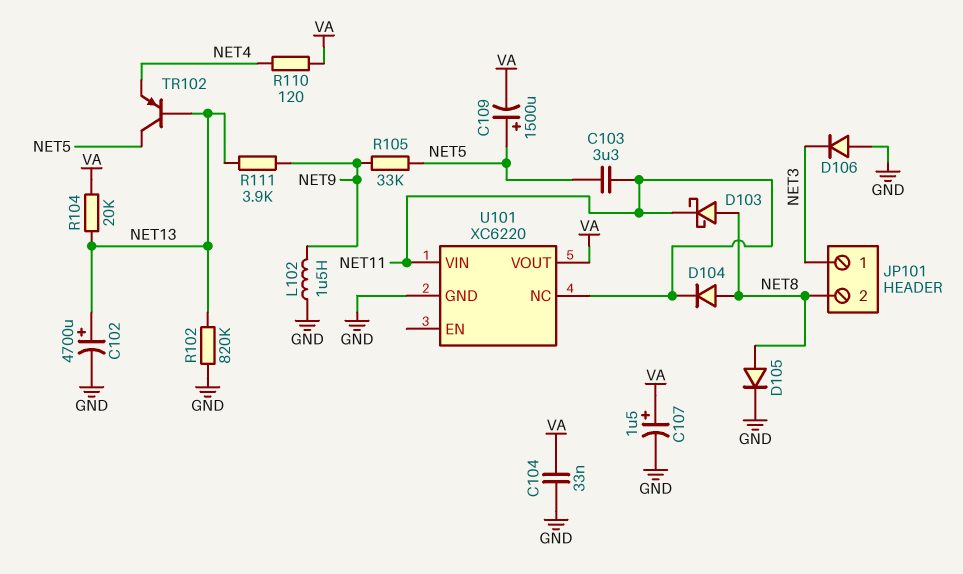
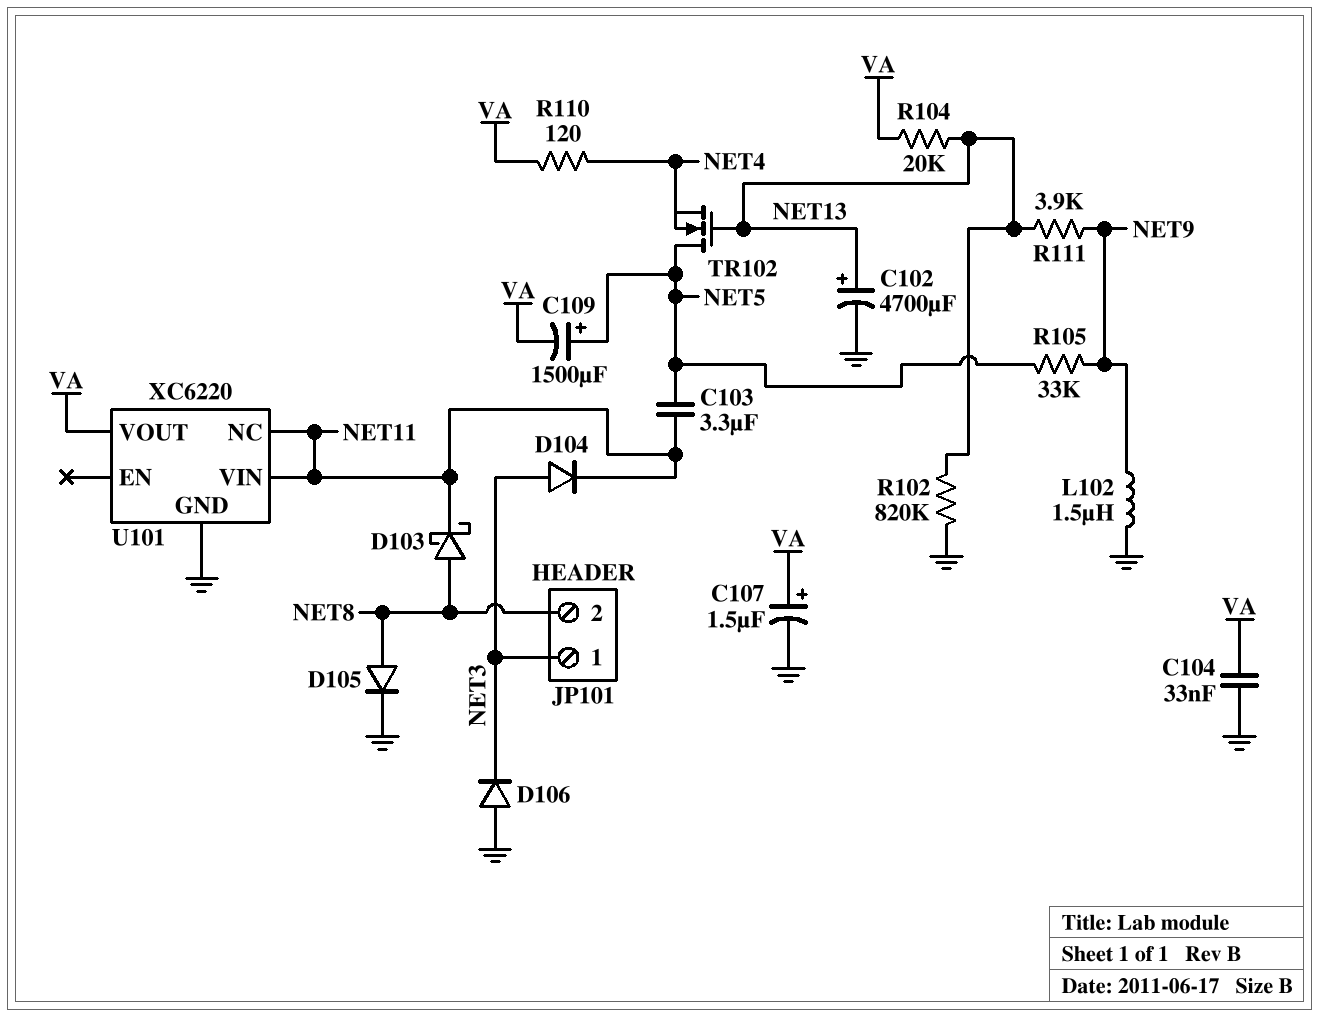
D104: diode (A NET8, K NET11) -> diode (A NET3, K NET11)
TR102: PNP (B NET13, C NET5, E NET4) -> NMOS (G NET13, D NET5, S NET4)

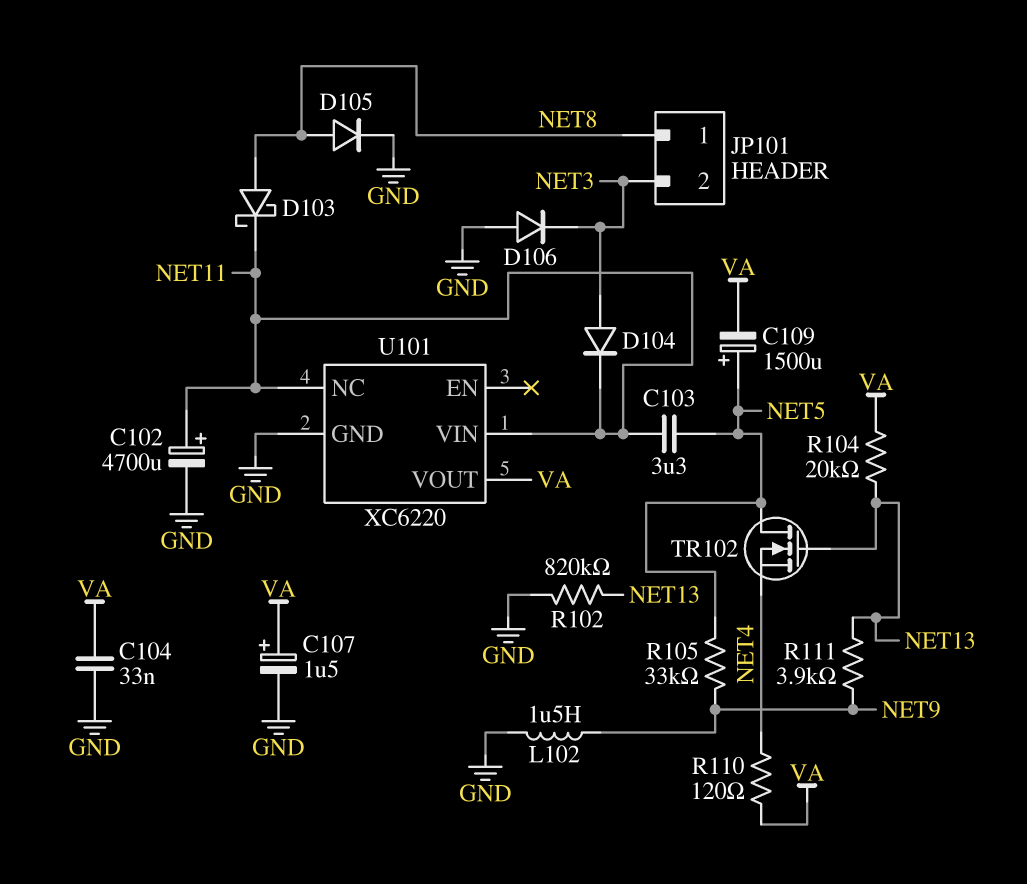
C102: 4700uF (plus NET13, minus GND) -> 4700uF (plus NET11, minus GND)
JP101 pin 1: NET3 -> NET8
JP101 pin 2: NET8 -> NET3

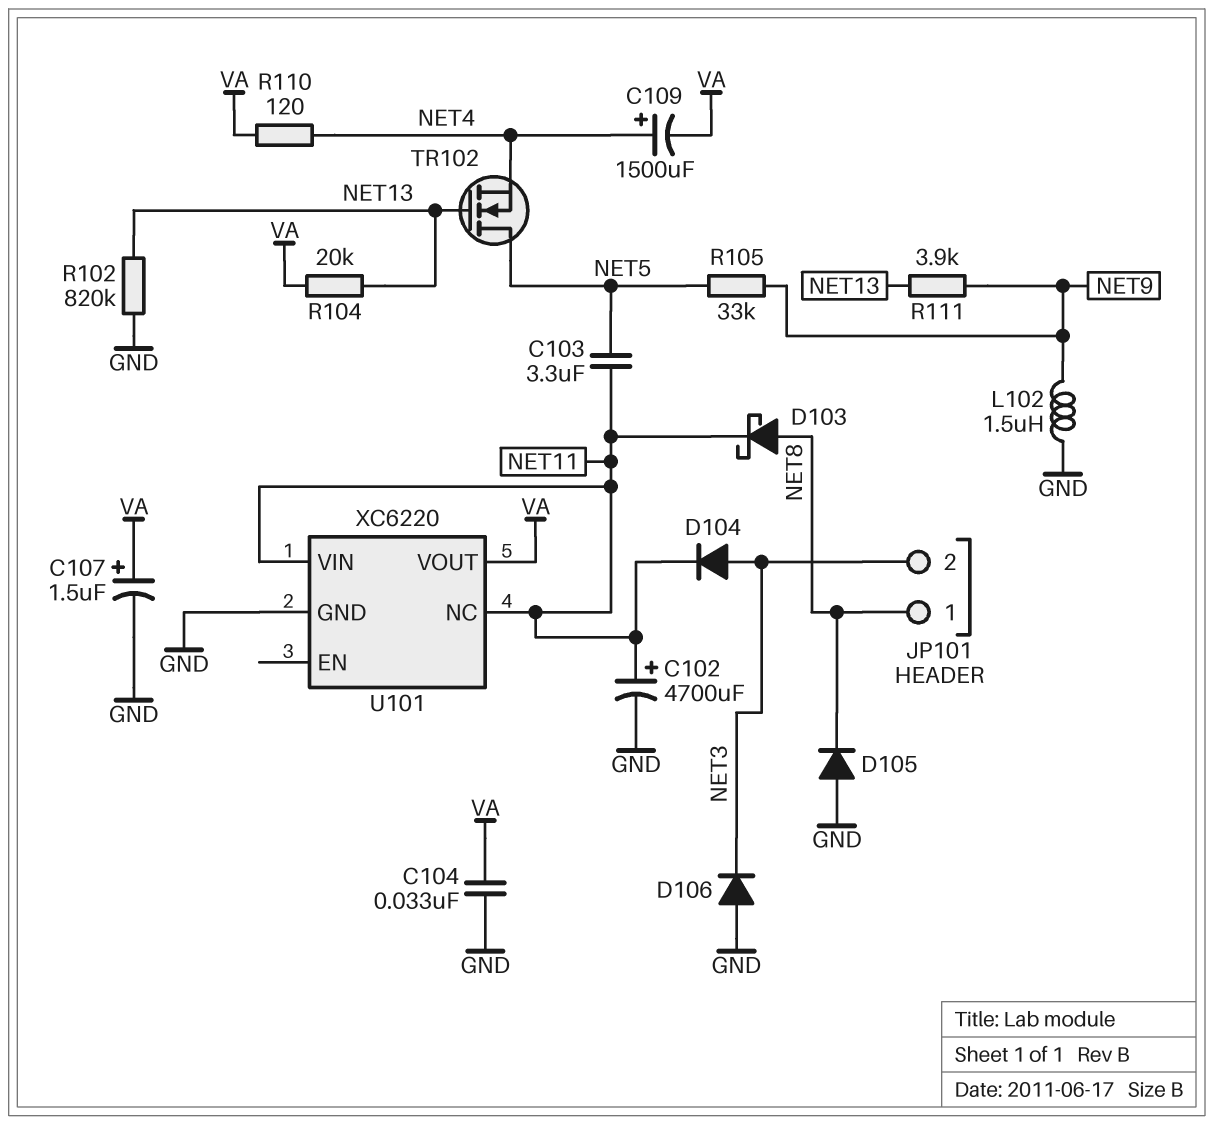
C109: 1500uF (plus NET5, minus VA) -> 1500uF (plus NET4, minus VA)
D105: diode (A NET8, K GND) -> diode (A GND, K NET8)

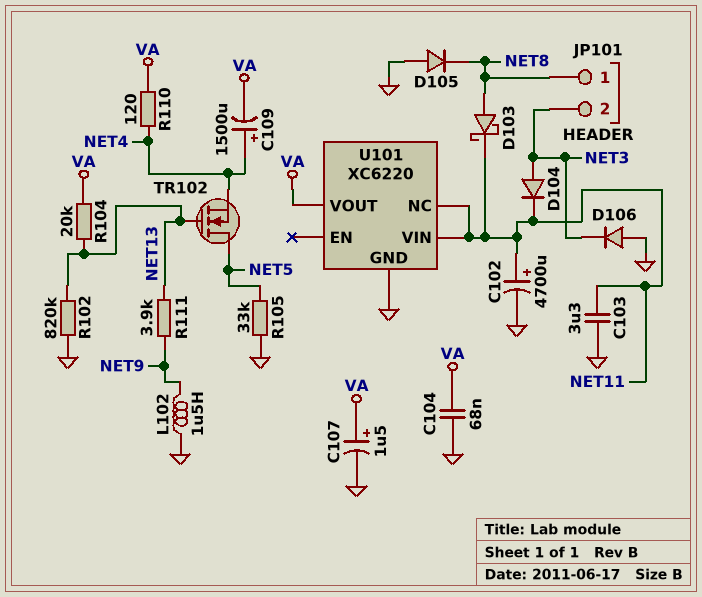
C103: 3.3uF (NET5, NET11) -> 3.3uF (GND, NET11)
C104: 33nF (GND, VA) -> 68nF (GND, VA)
R105: 33k (NET5, NET9) -> 33k (GND, NET5)

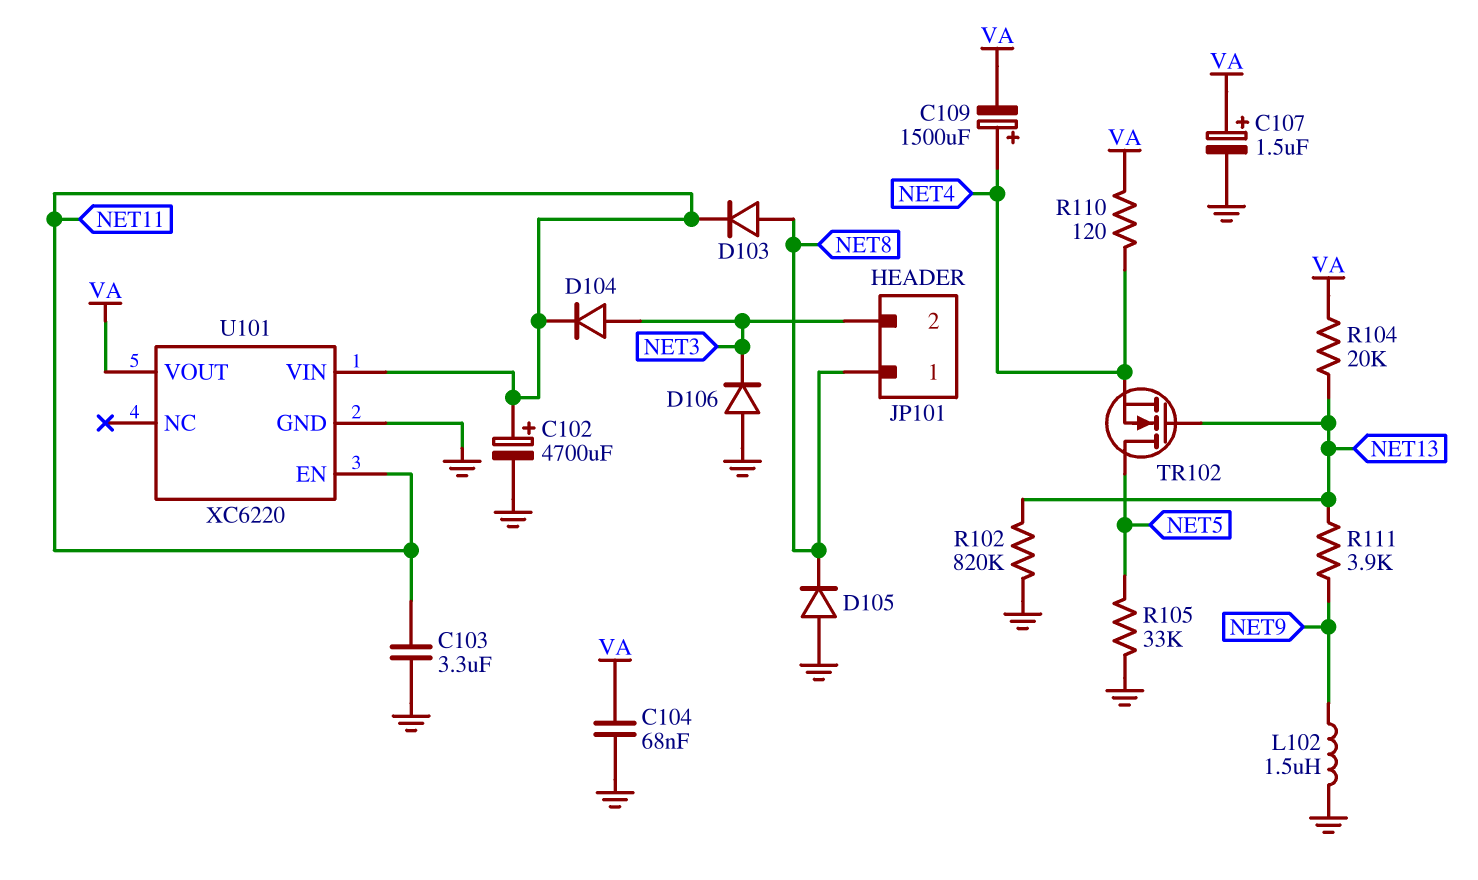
D103: schottky (A NET8, K NET11) -> diode (A NET8, K NET11)
U101 pin EN: none -> NET11
U101 pin NC: NET11 -> none

